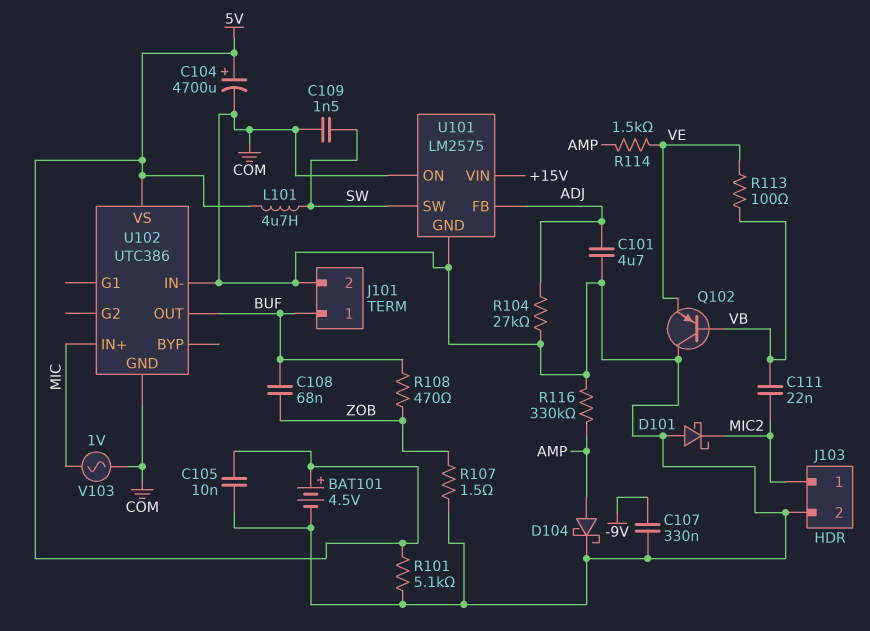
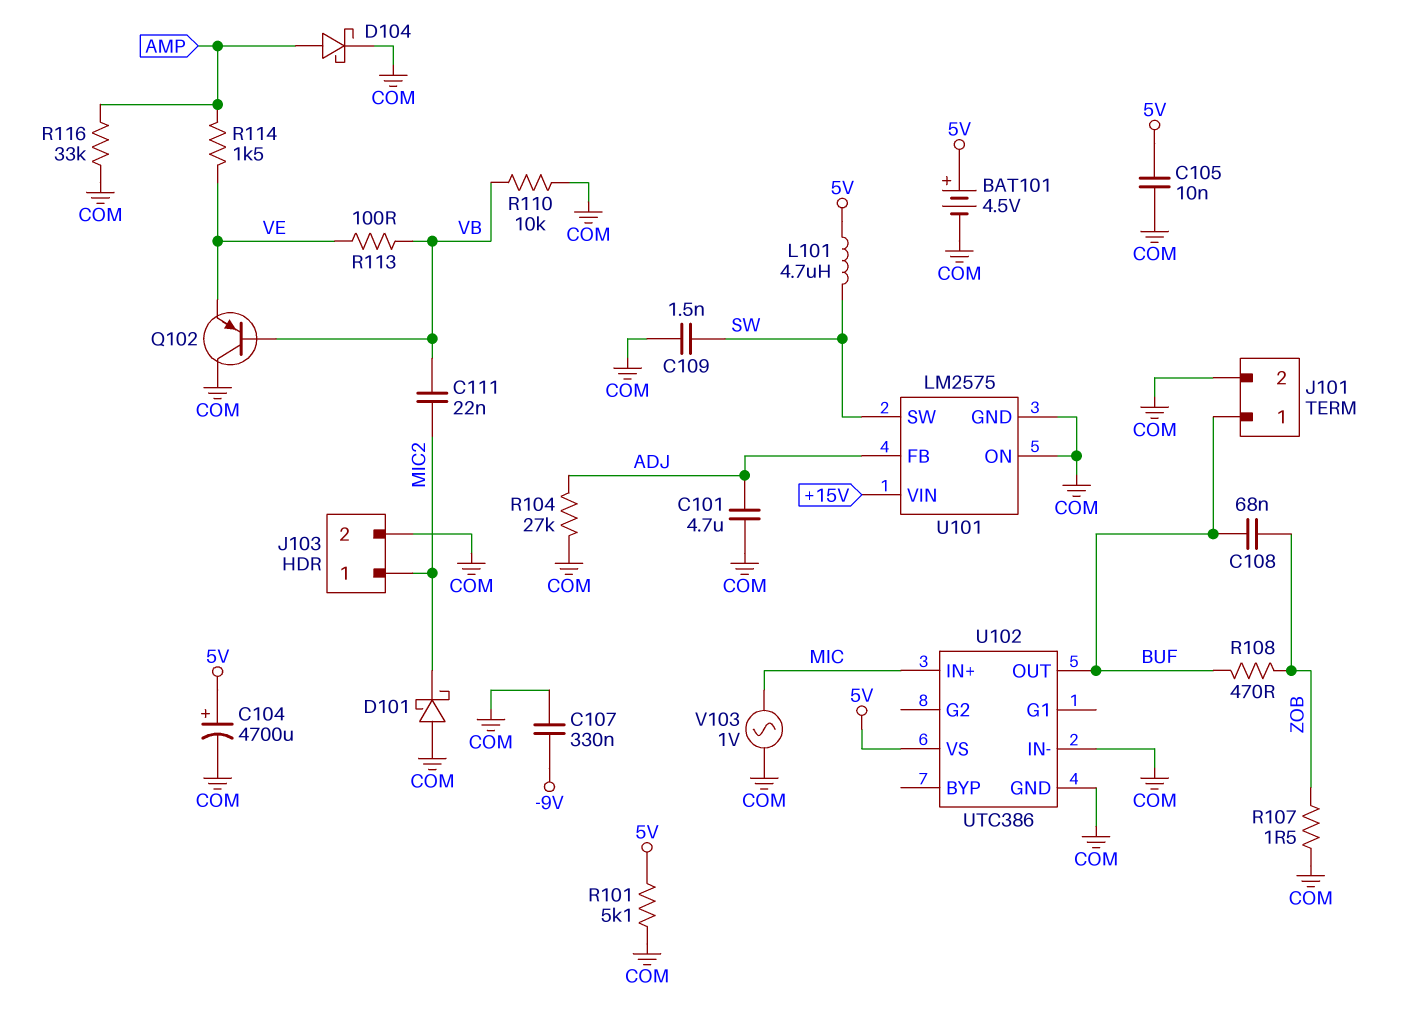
R110: none -> 10k (COM, VB)
R116: 330k (AMP, COM) -> 33k (AMP, COM)

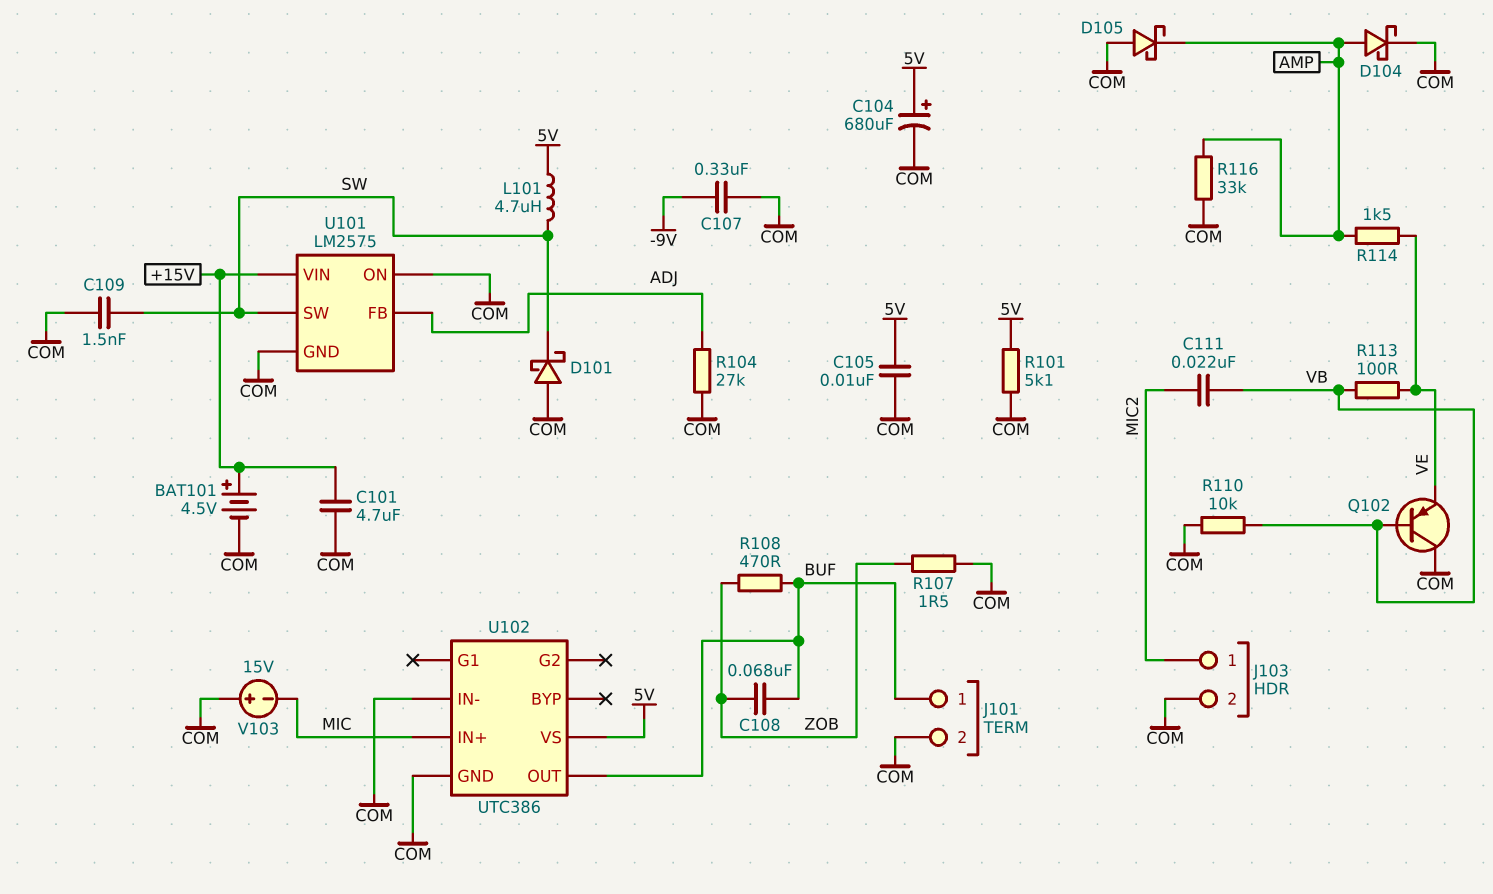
BAT101: 4.5V (plus 5V, minus COM) -> 4.5V (plus +15V, minus COM)
C101: 4.7uF (ADJ, COM) -> 4.7uF (+15V, COM)
C104: 4700uF (plus 5V, minus COM) -> 680uF (plus 5V, minus COM)
D101: schottky (A COM, K MIC2) -> schottky (A COM, K SW)
D105: none -> schottky (A COM, K AMP)
V103: AC 1V (COM, MIC) -> 15V (plus COM, minus MIC)

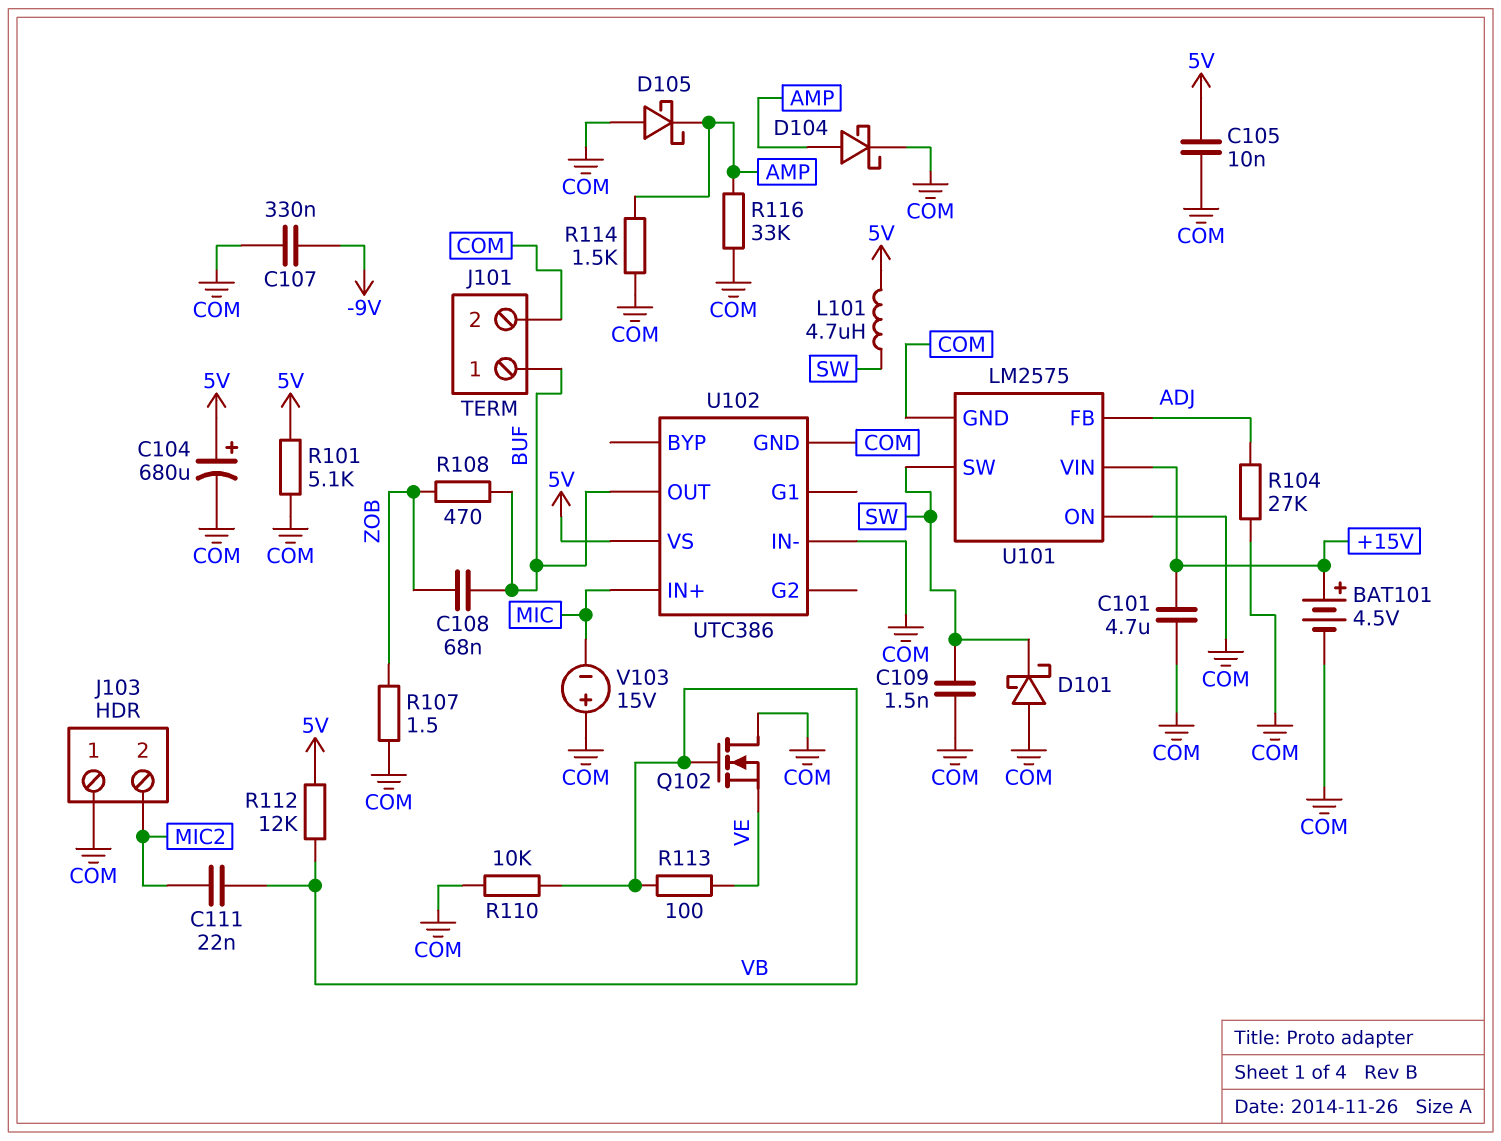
J103 pin 1: MIC2 -> COM
J103 pin 2: COM -> MIC2
Q102: PNP (B VB, C COM, E VE) -> NMOS (G VB, D COM, S VE)
R112: none -> 12k (5V, VB)
R114: 1.5k (AMP, VE) -> 1.5k (AMP, COM)

